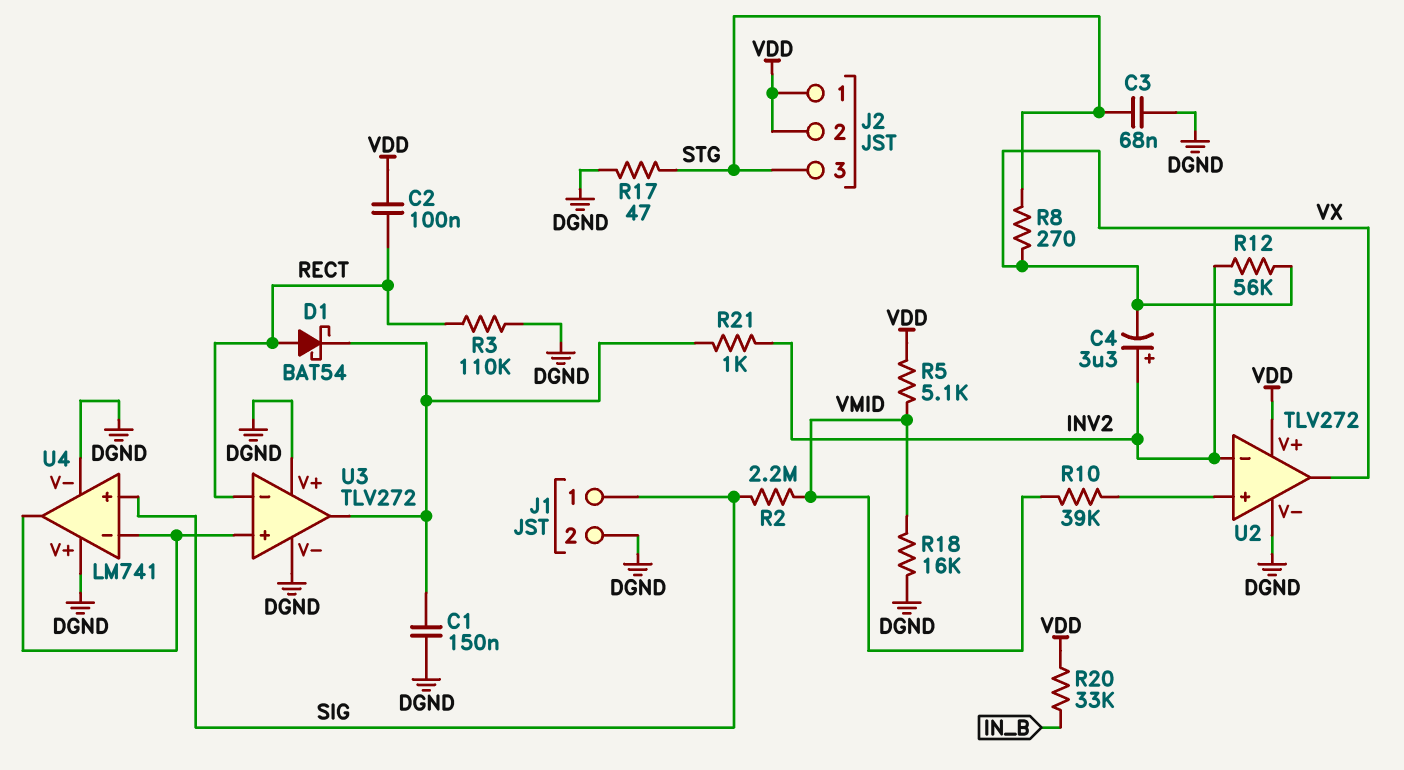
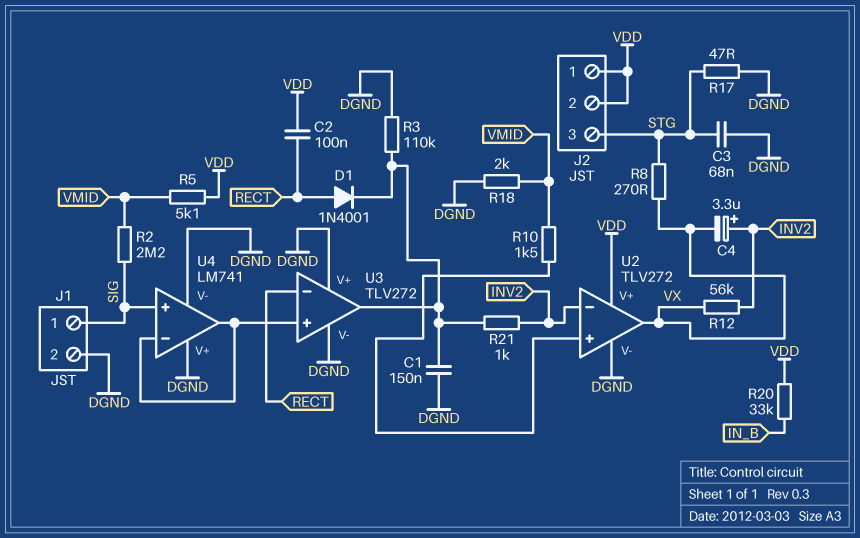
D1: schottky BAT54 (A RECT, K U3/out) -> diode 1N4001 (A RECT, K U3/out)
R3: 110k (DGND, RECT) -> 110k (DGND, U3/out)
R10: 39k (U2/in+, VMID) -> 1.5k (U2/in+, VMID)
R18: 16k (DGND, VMID) -> 2k (DGND, VMID)

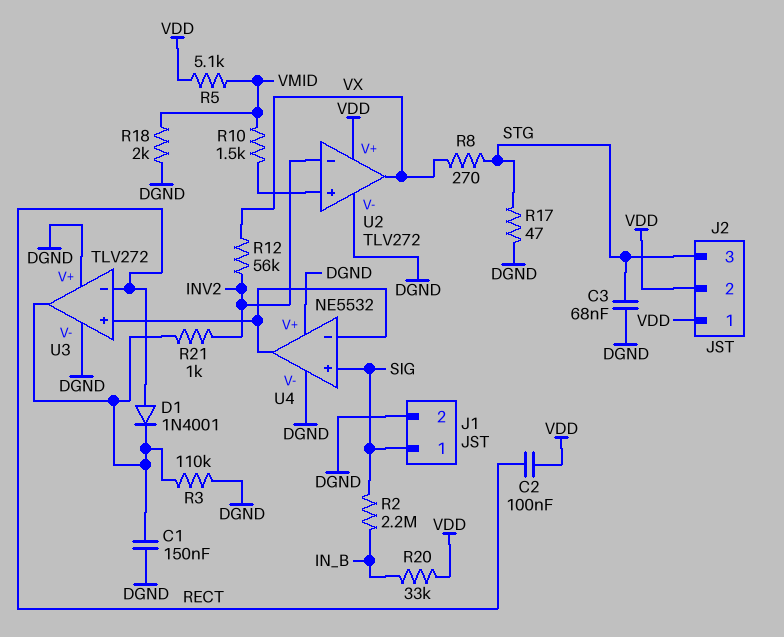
C4: 3.3uF (plus INV2, minus VX) -> none
R2: 2.2M (SIG, VMID) -> 2.2M (IN_B, SIG)
U4: LM741 -> NE5532

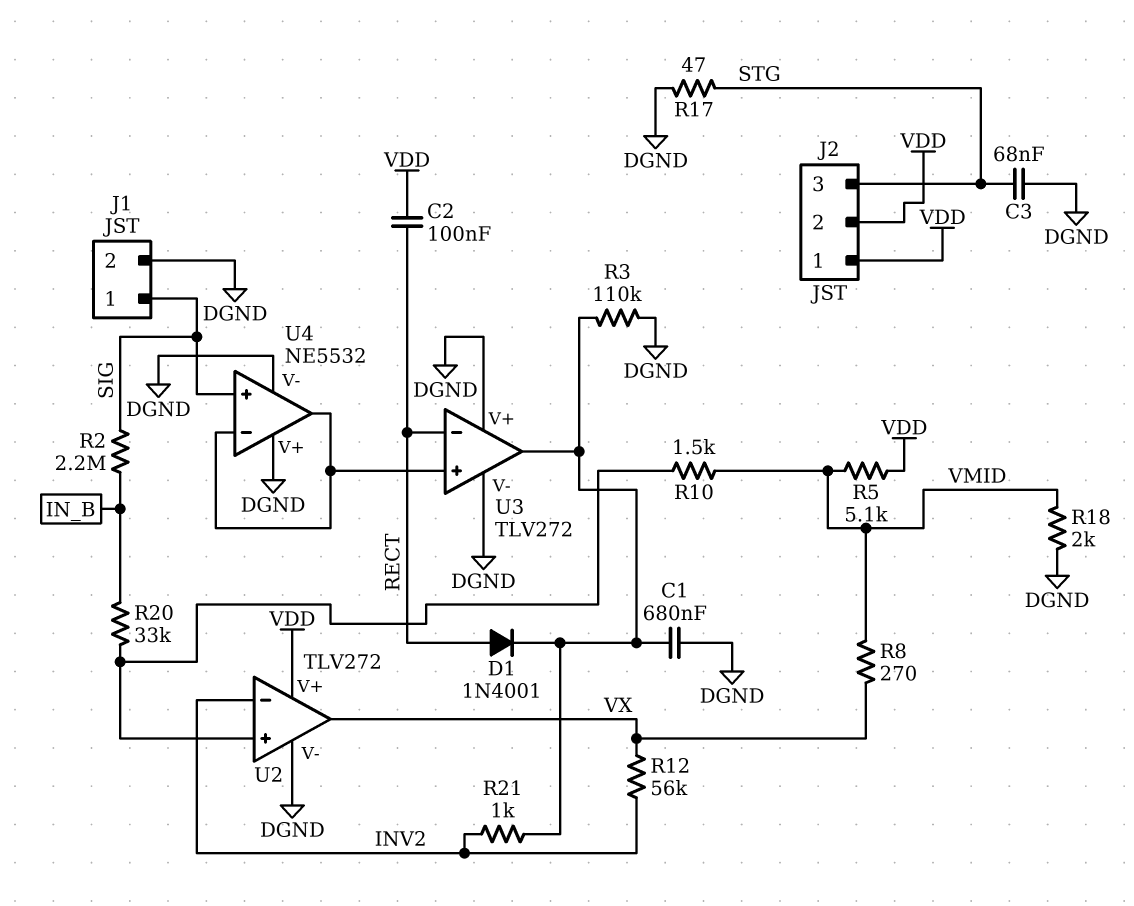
C1: 150nF (DGND, U3/out) -> 680nF (DGND, U3/out)
R8: 270 (STG, VX) -> 270 (VMID, VX)
R20: 33k (IN_B, VDD) -> 33k (IN_B, U2/in+)

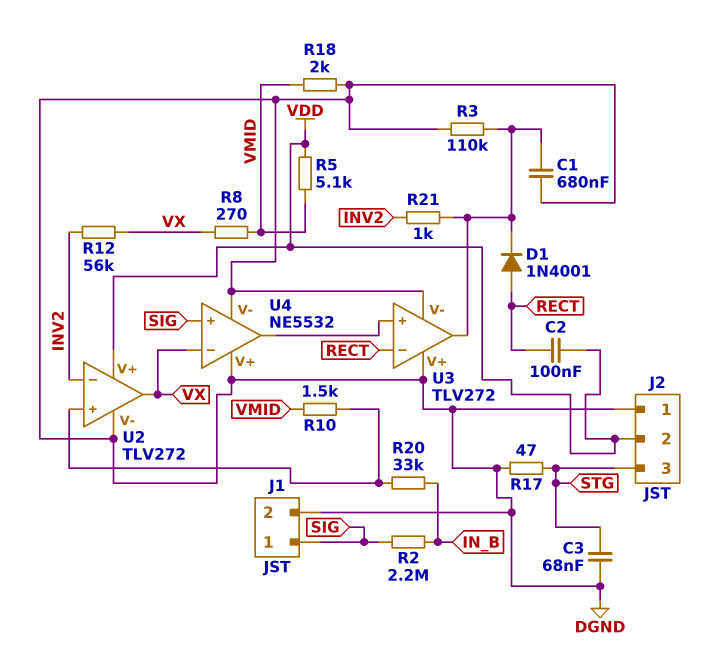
J2 pin 1: VDD -> DGND
U4 pin in-: U3/in+ -> VX

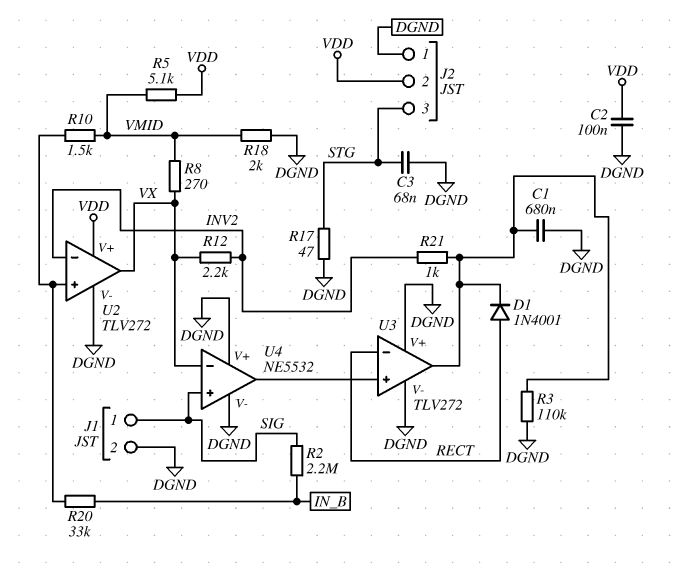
C2: 100nF (RECT, VDD) -> 100nF (DGND, VDD)
R12: 56k (INV2, VX) -> 2.2k (INV2, VX)

